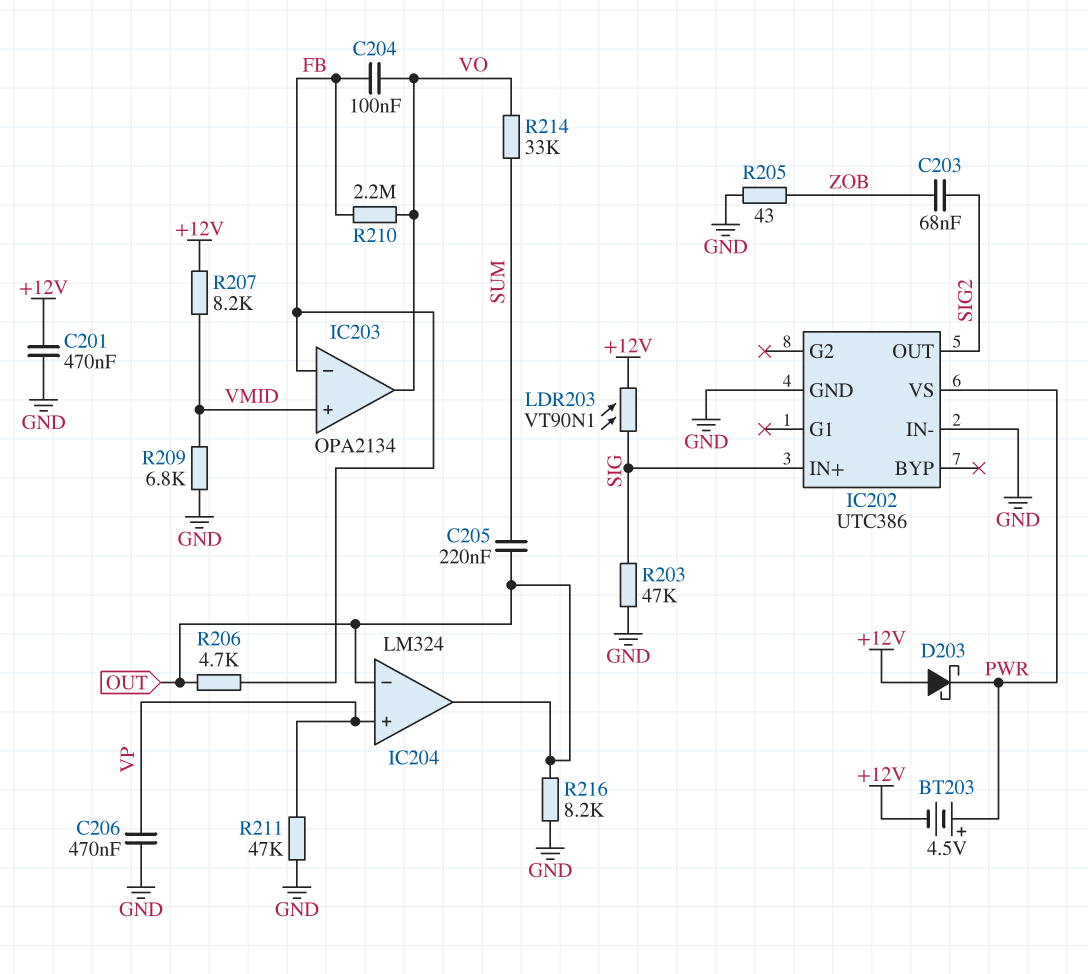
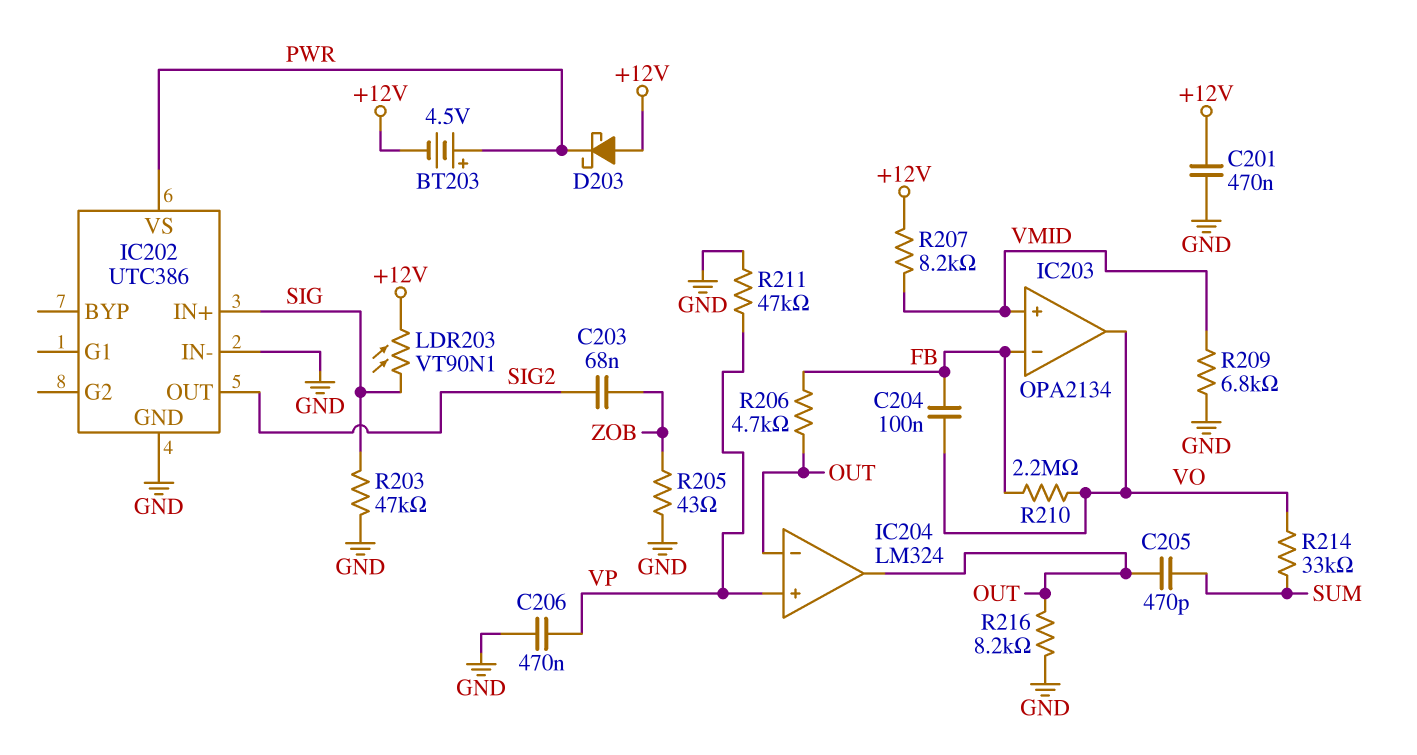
C205: 220nF (OUT, SUM) -> 470pF (OUT, SUM)

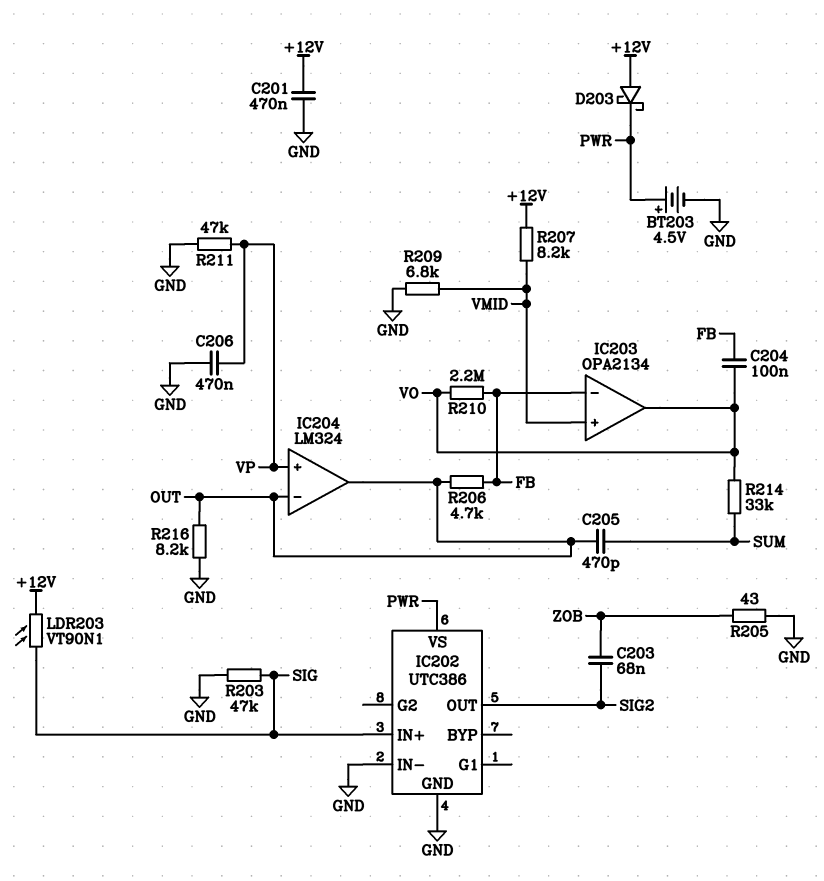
BT203: 4.5V (plus PWR, minus +12V) -> 4.5V (plus PWR, minus GND)

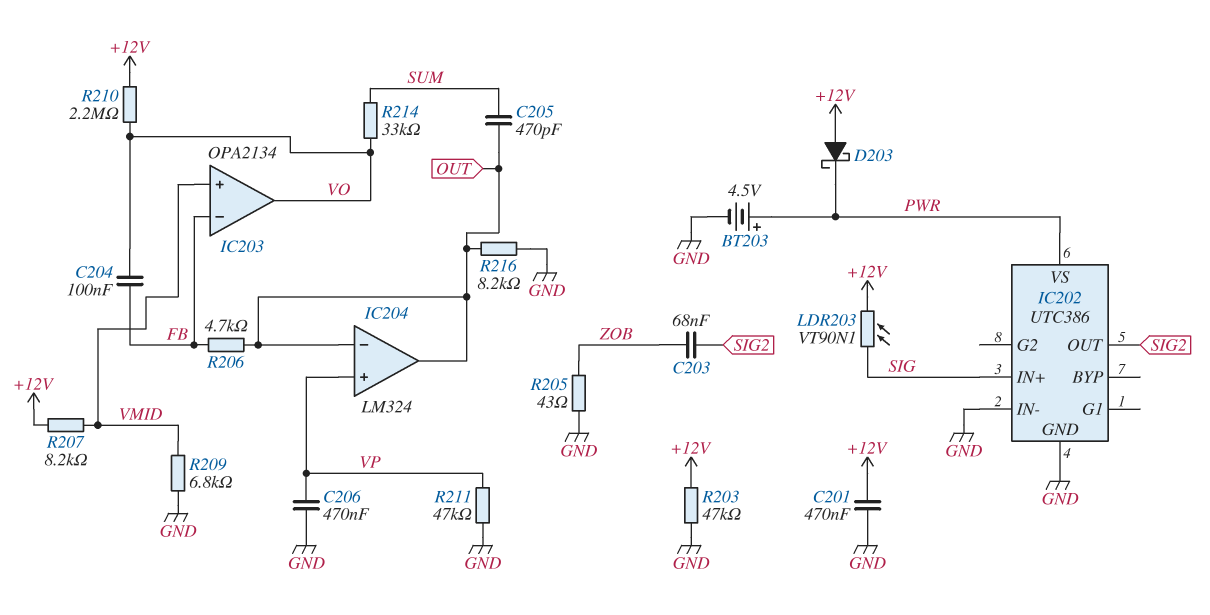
R203: 47k (GND, SIG) -> 47k (+12V, GND)
R210: 2.2M (FB, VO) -> 2.2M (+12V, VO)

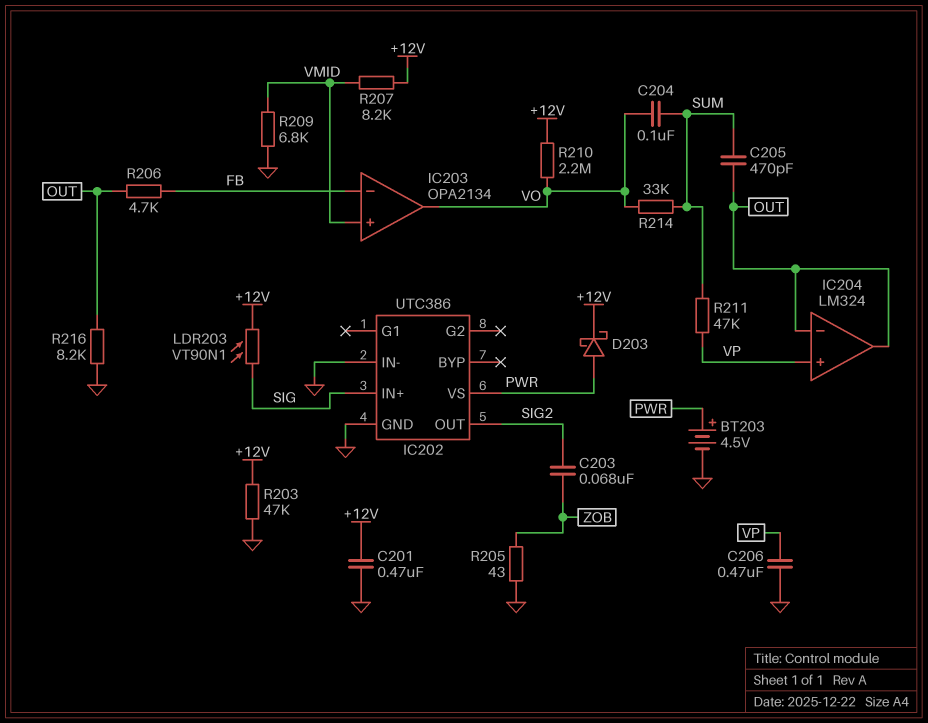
C204: 100nF (FB, VO) -> 100nF (SUM, VO)
D203: schottky (A +12V, K PWR) -> schottky (A PWR, K +12V)
R211: 47k (GND, VP) -> 47k (SUM, VP)

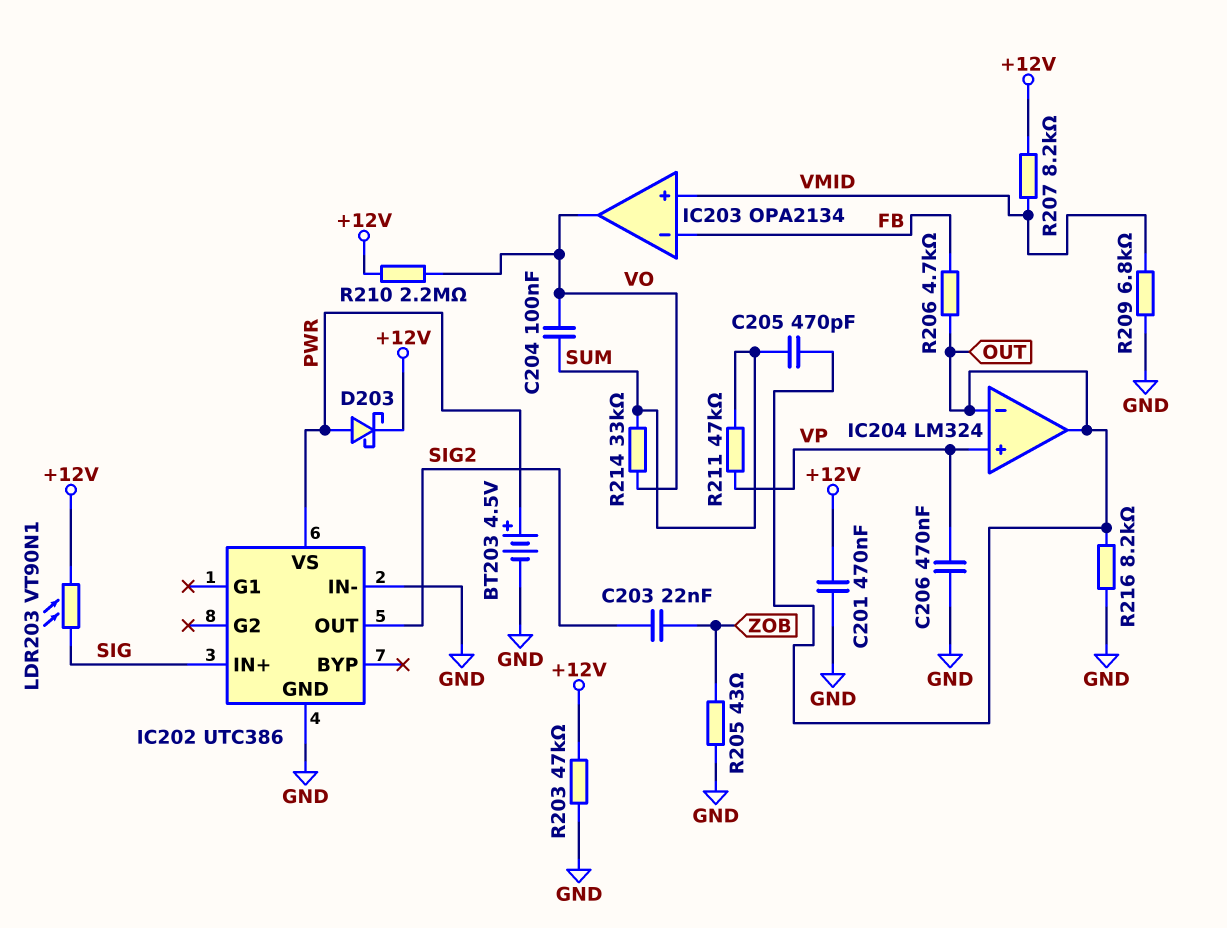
C203: 68nF (SIG2, ZOB) -> 22nF (SIG2, ZOB)

